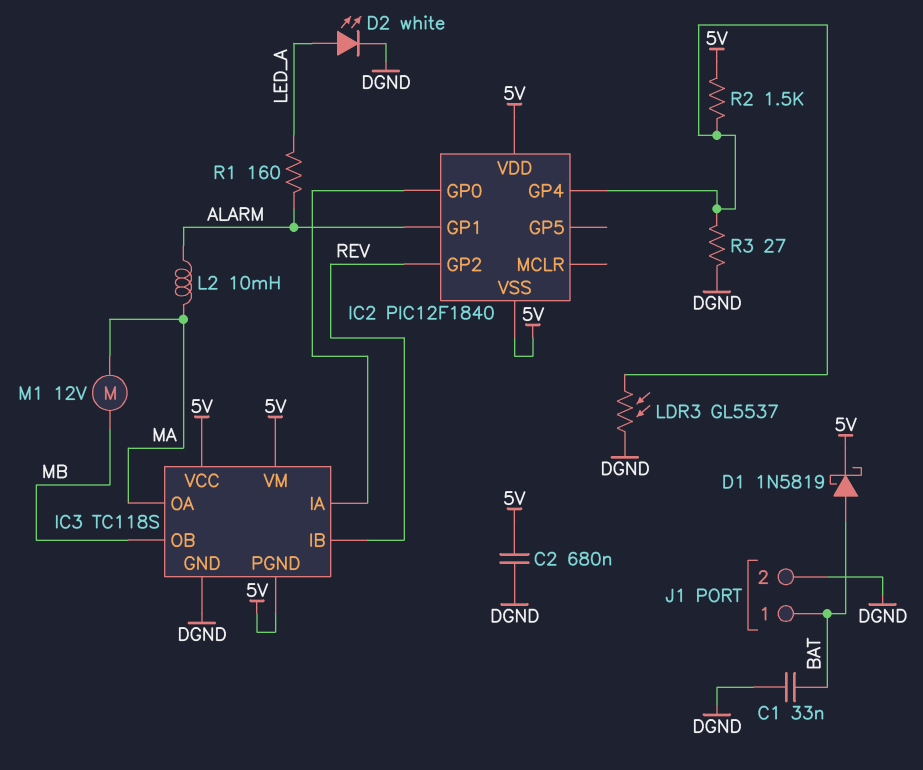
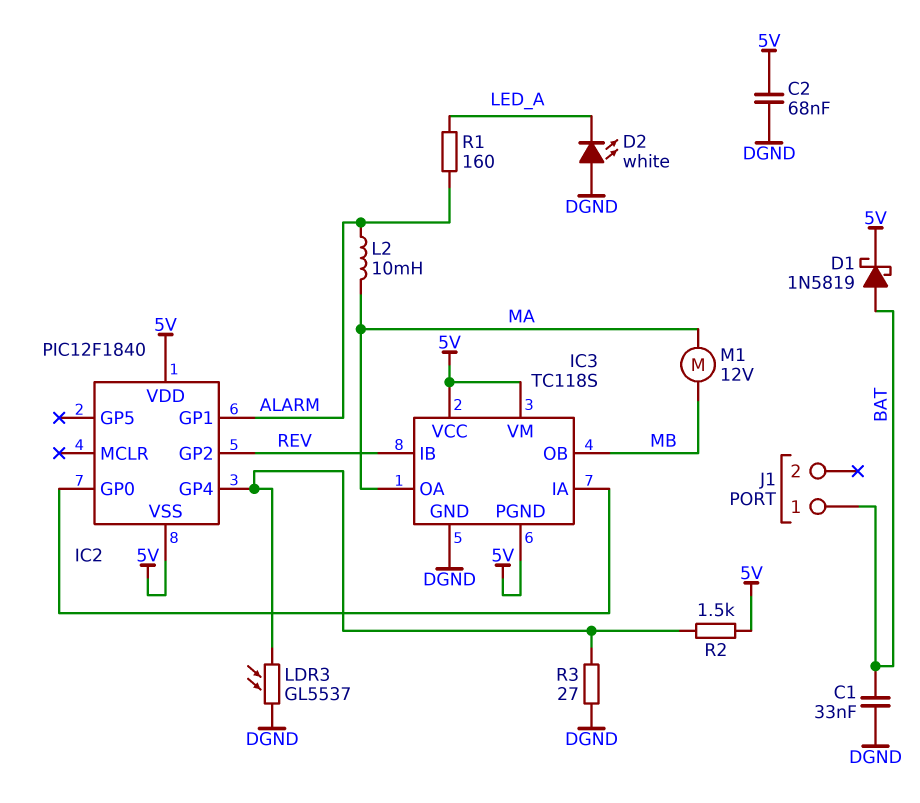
C2: 680nF (5V, DGND) -> 68nF (5V, DGND)
D2: LED white (A LED_A, K DGND) -> LED white (A DGND, K LED_A)
J1 pin 2: DGND -> none

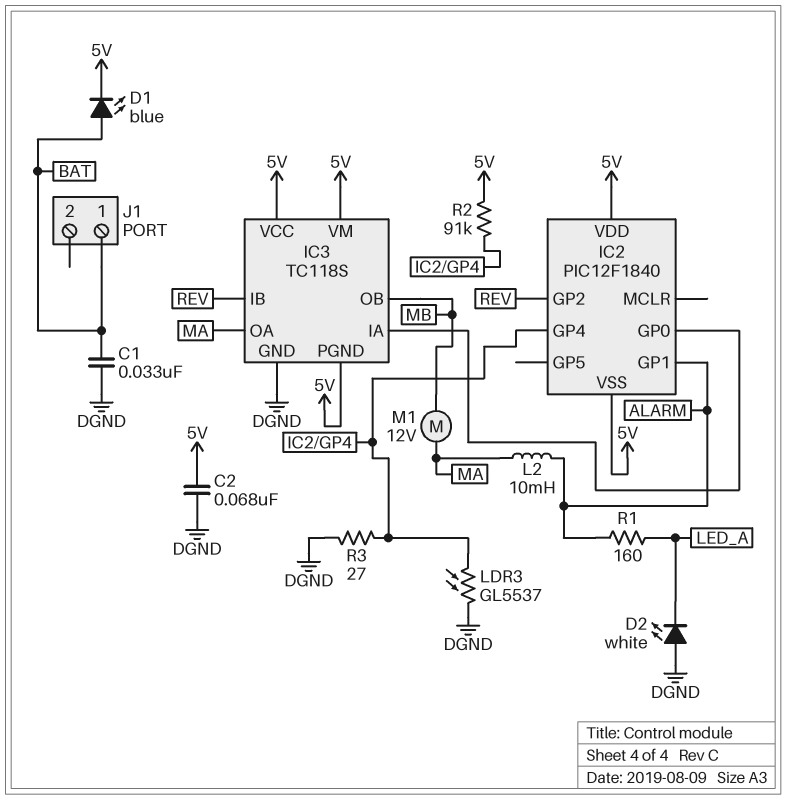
D1: schottky 1N5819 (A BAT, K 5V) -> LED blue (A BAT, K 5V)
R2: 1.5k (5V, IC2/GP4) -> 91k (5V, IC2/GP4)

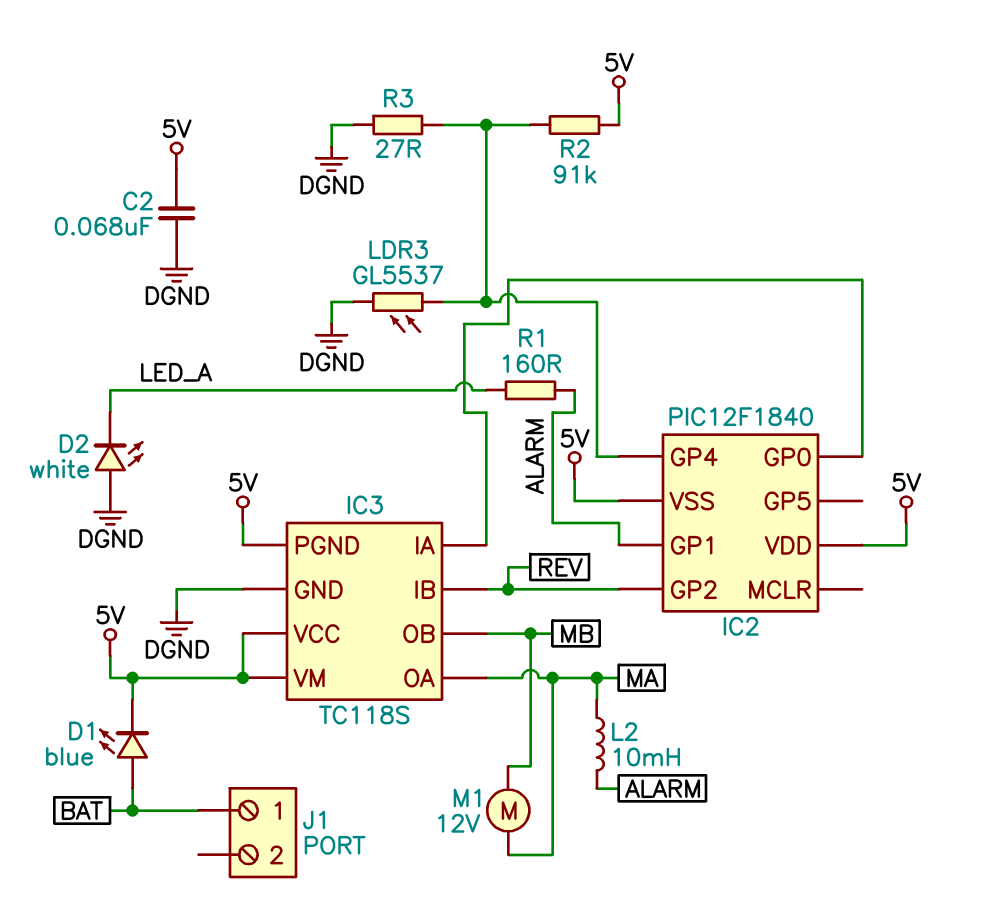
C1: 33nF (BAT, DGND) -> none

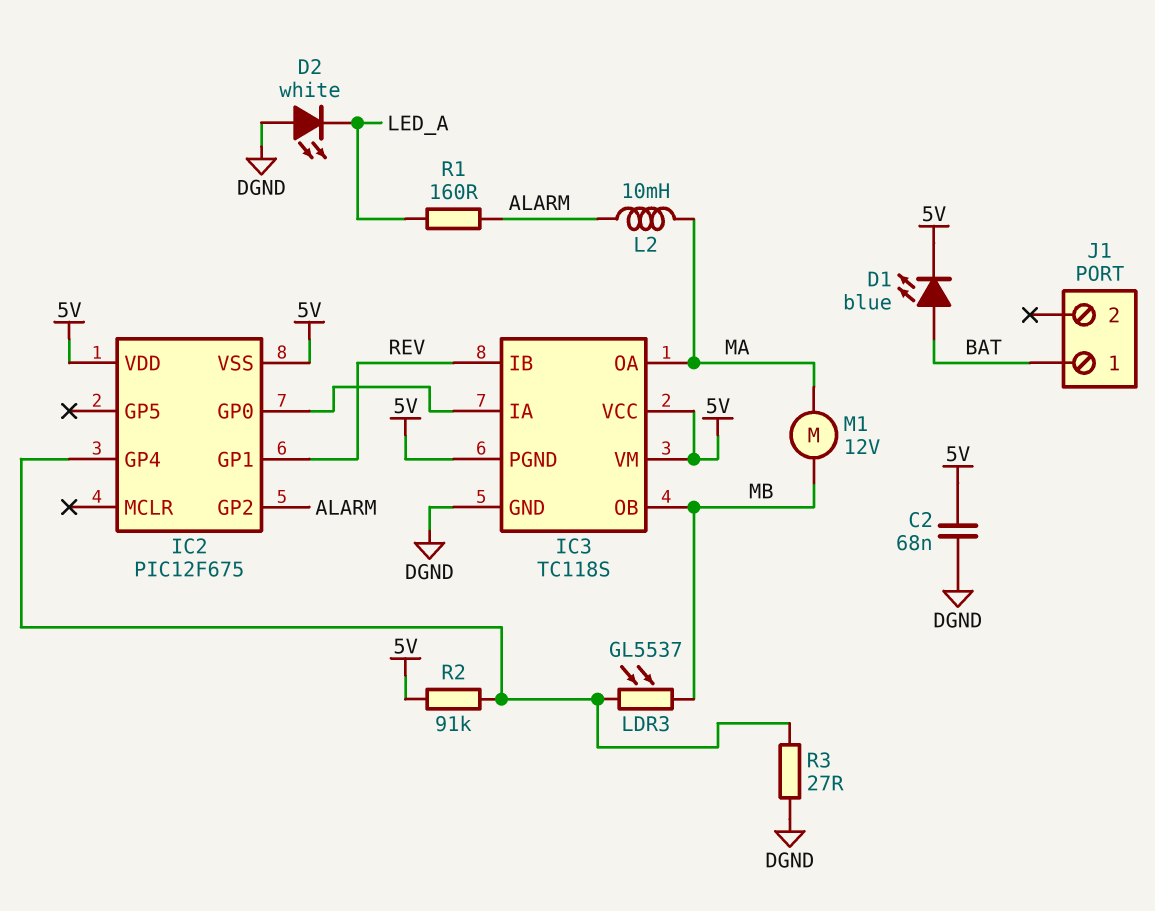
IC2: PIC12F1840 -> PIC12F675
IC2 pin GP1: ALARM -> REV
IC2 pin GP2: REV -> ALARM
LDR3: GL5537 (DGND, IC2/GP4) -> GL5537 (IC2/GP4, MB)

